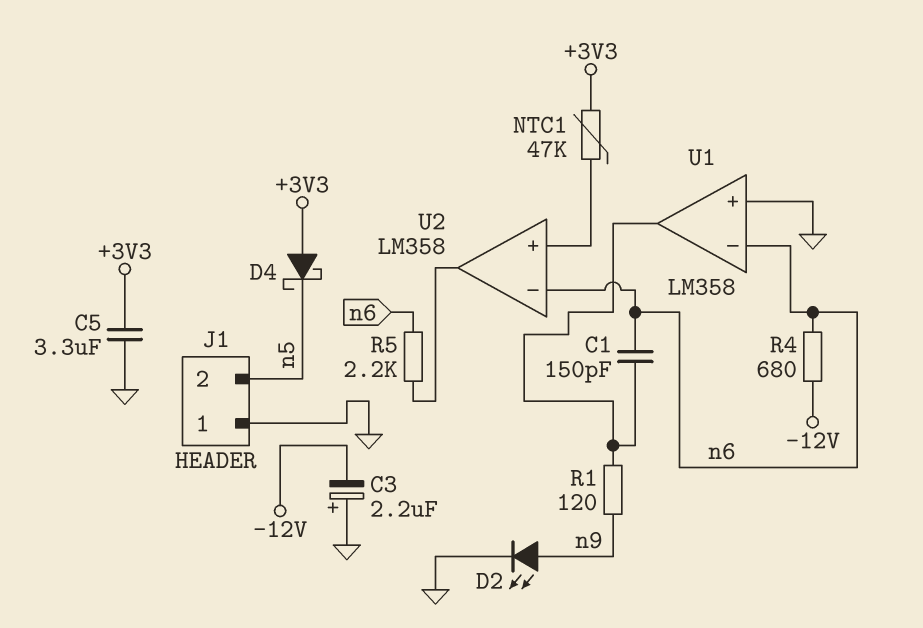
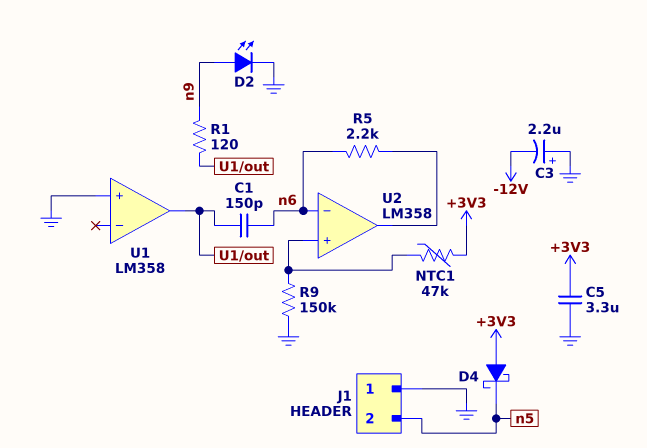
R4: 680 (-12V, n6) -> none
R9: none -> 150k (GND, U2/in+)
U1 pin in-: n6 -> none

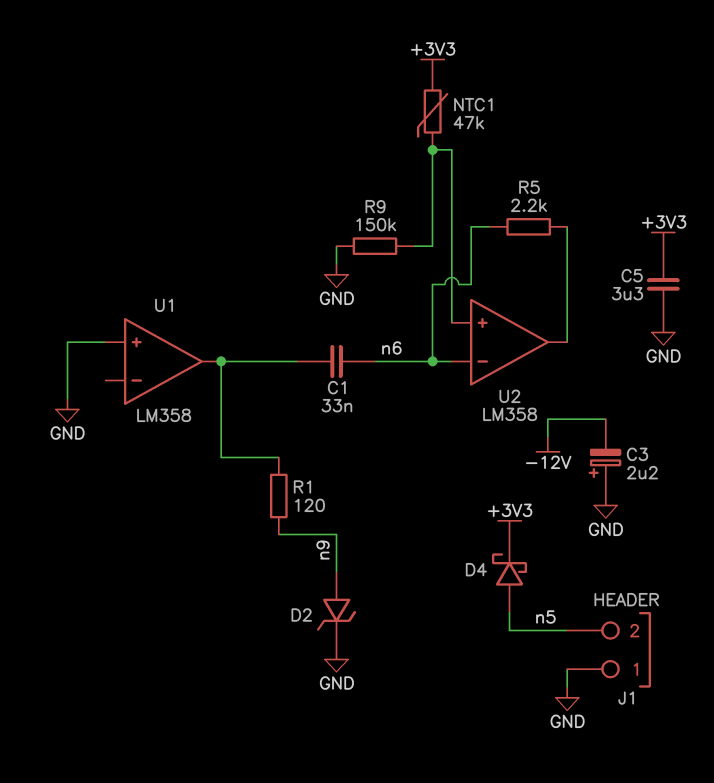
C1: 150pF (U1/out, n6) -> 33nF (U1/out, n6)
D2: LED (A n9, K GND) -> zener (A n9, K GND)
D4: schottky (A +3V3, K n5) -> schottky (A n5, K +3V3)

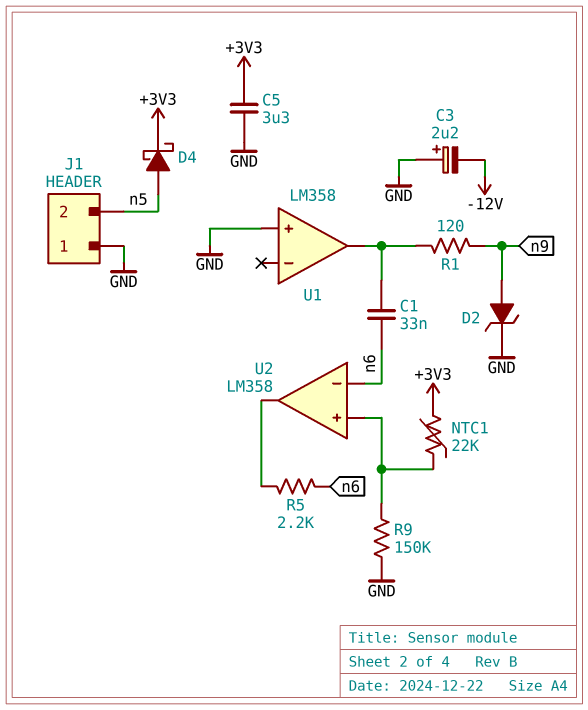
NTC1: 47k (+3V3, U2/in+) -> 22k (+3V3, U2/in+)

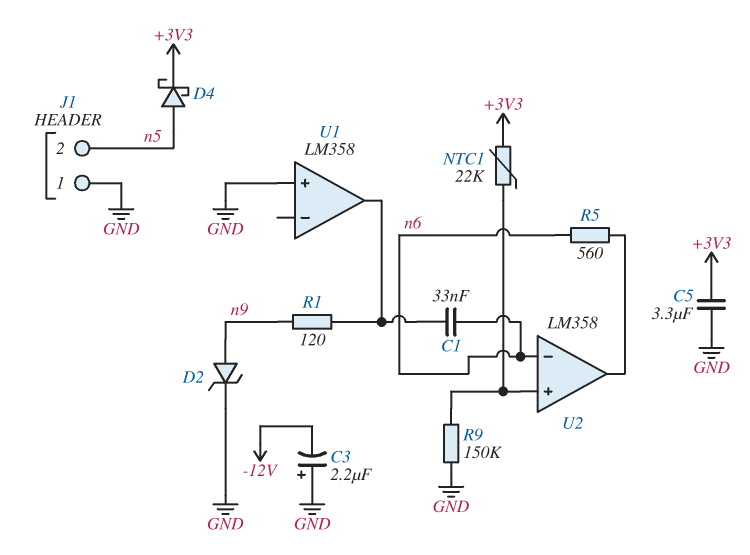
R5: 2.2k (U2/out, n6) -> 560 (U2/out, n6)

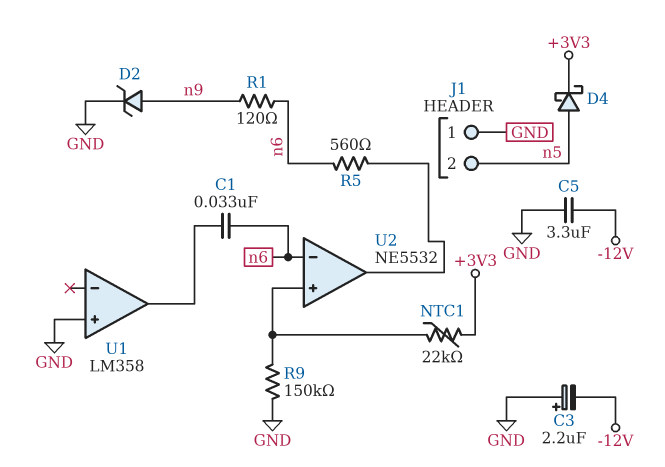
C5: 3.3uF (+3V3, GND) -> 3.3uF (-12V, GND)
R1: 120 (U1/out, n9) -> 120 (n6, n9)
U2: LM358 -> NE5532

